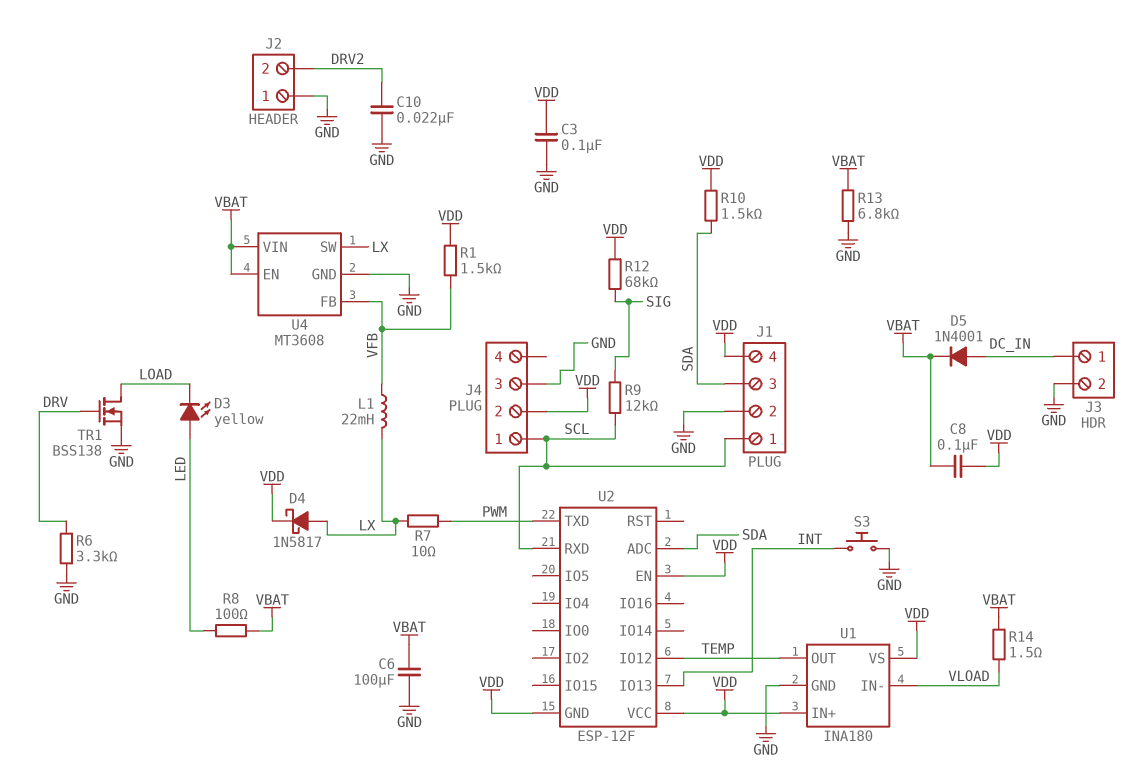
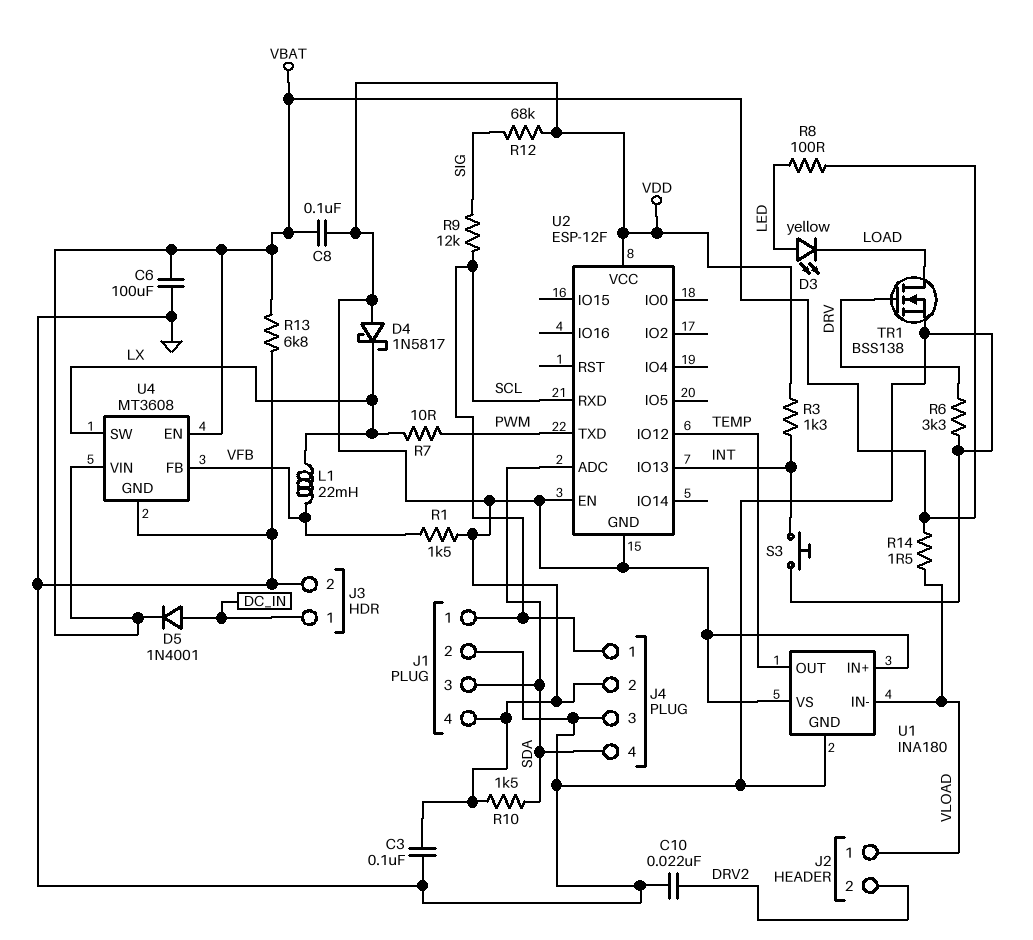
D4: schottky 1N5817 (A LX, K VDD) -> schottky 1N5817 (A VDD, K LX)
J2 pin 1: GND -> VLOAD
J4 pin 4: none -> SDA
R3: none -> 1.3k (INT, VDD)

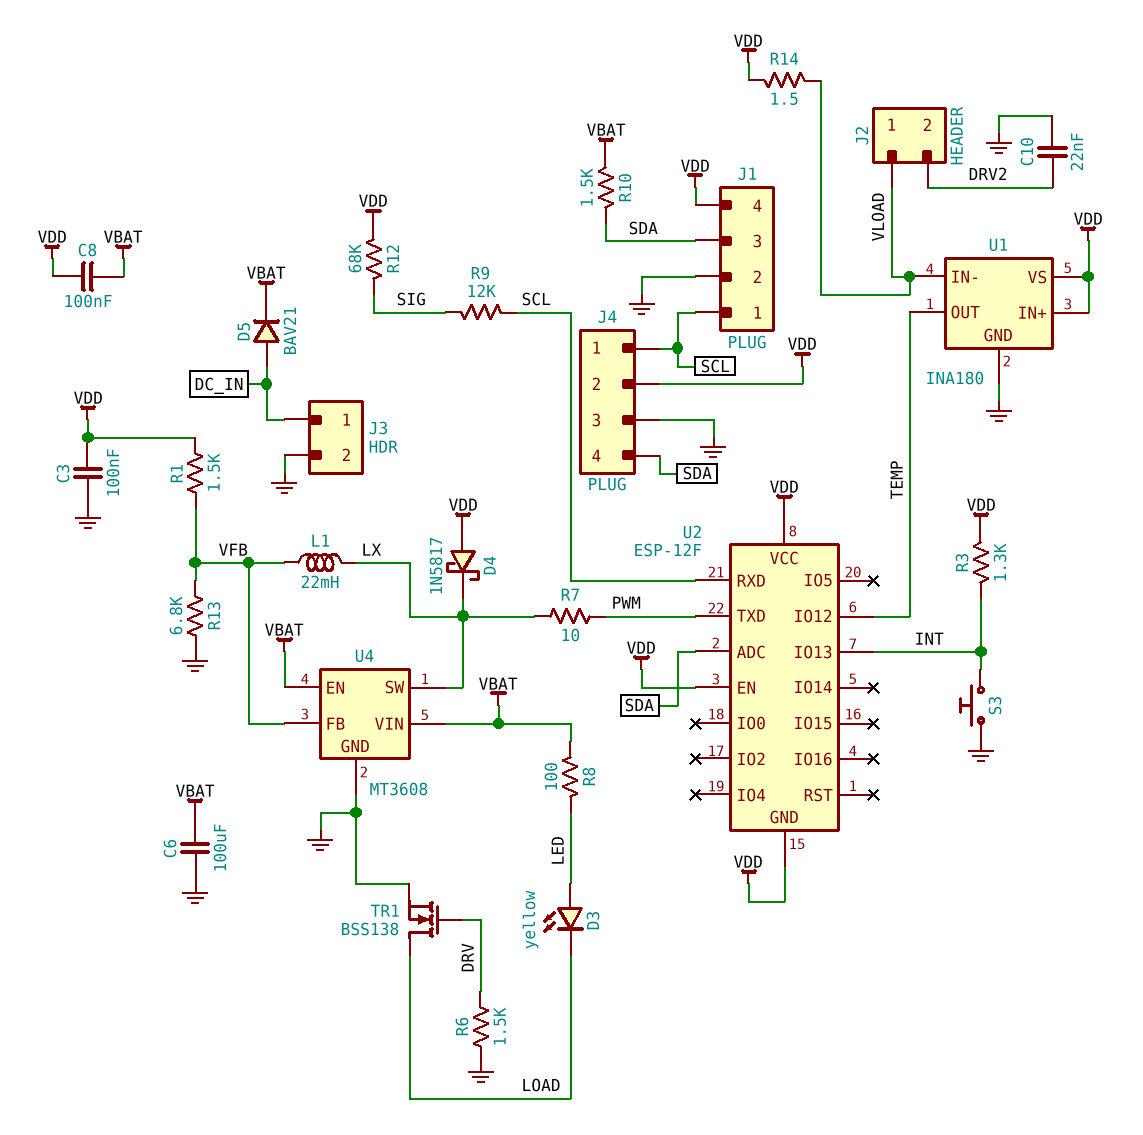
D5: diode 1N4001 (A DC_IN, K VBAT) -> diode BAV21 (A DC_IN, K VBAT)
R6: 3.3k (DRV, GND) -> 1.5k (DRV, GND)
R10: 1.5k (SDA, VDD) -> 1.5k (SDA, VBAT)
R13: 6.8k (GND, VBAT) -> 6.8k (GND, VFB)
R14: 1.5 (VBAT, VLOAD) -> 1.5 (VDD, VLOAD)

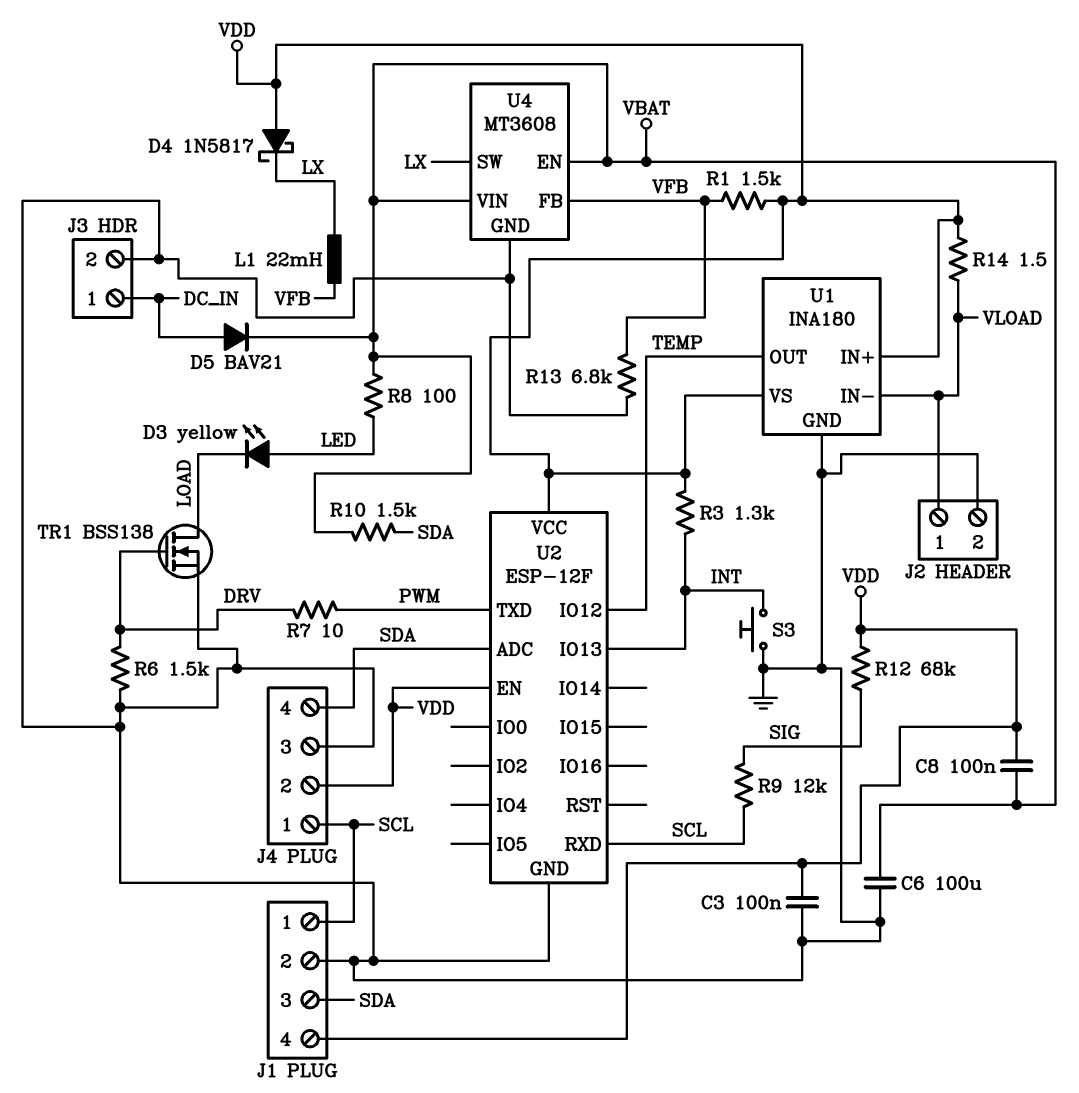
C10: 22nF (DRV2, GND) -> none
J2 pin 2: DRV2 -> GND
R7: 10 (LX, PWM) -> 10 (DRV, PWM)
U2 pin GND: VDD -> GND

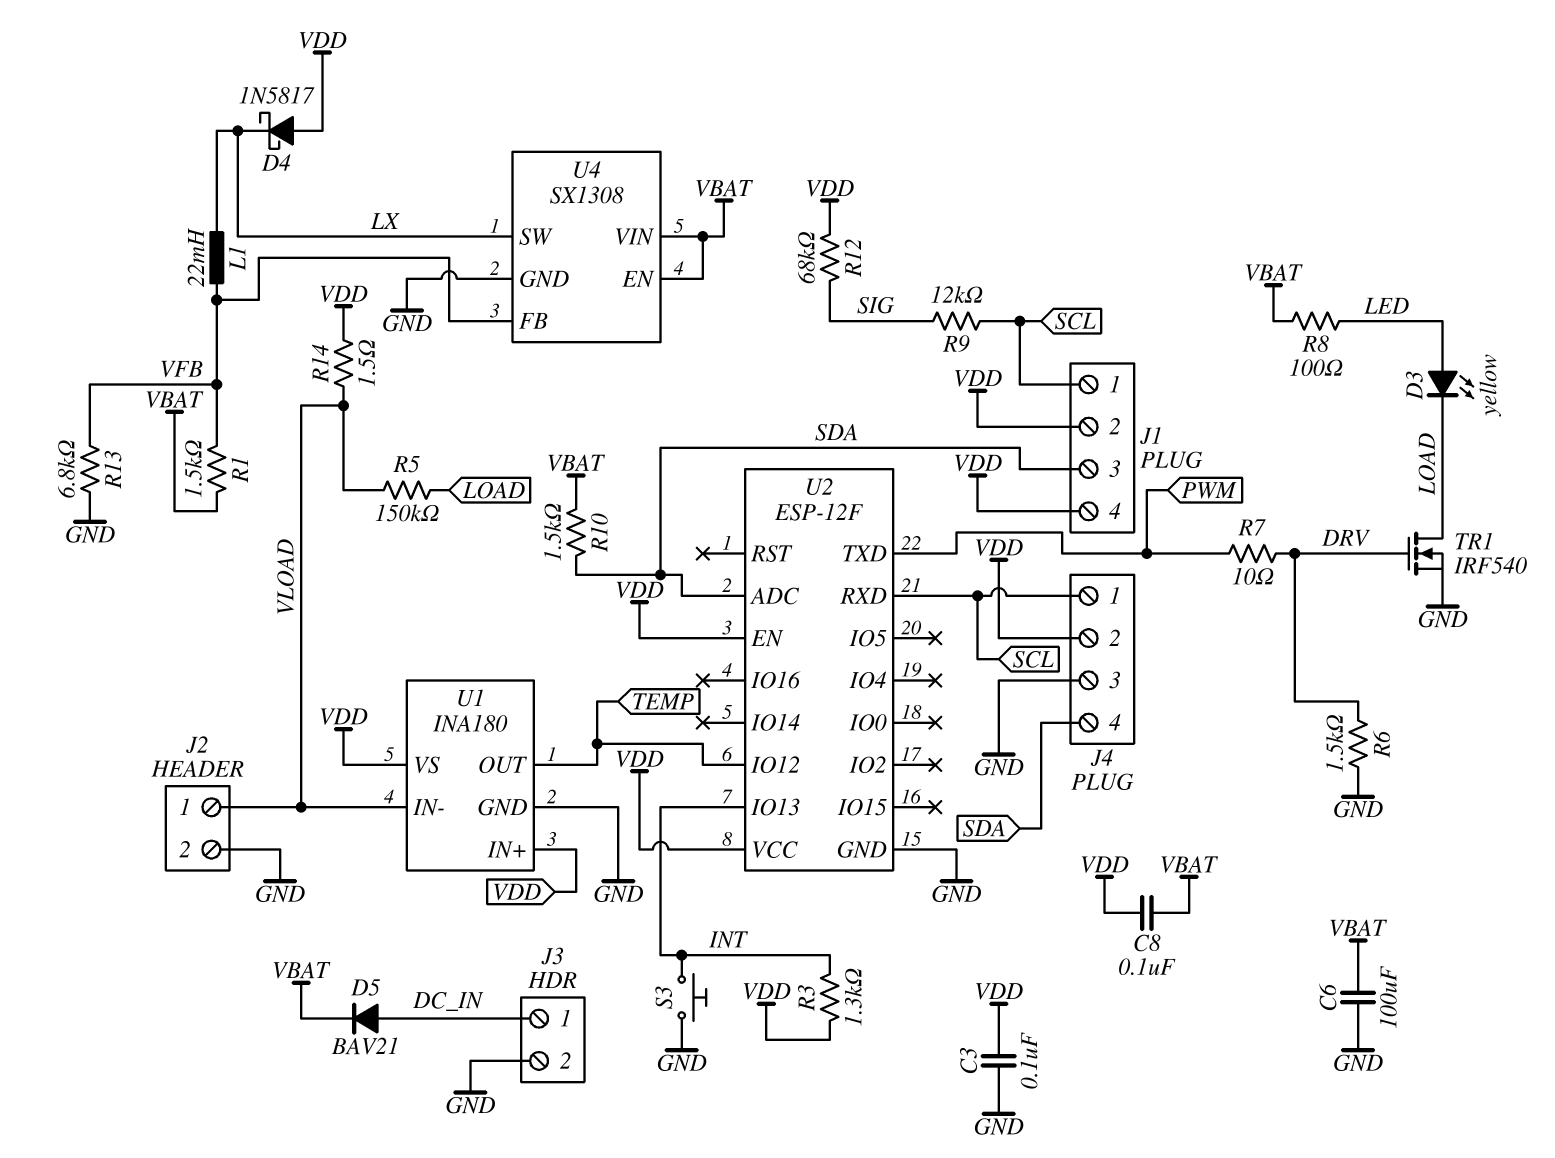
J1 pin 2: GND -> VDD
R1: 1.5k (VDD, VFB) -> 1.5k (VBAT, VFB)
R5: none -> 150k (LOAD, VLOAD)
TR1: NMOS BSS138 (G DRV, D LOAD, S GND) -> NMOS IRF540 (G DRV, D LOAD, S GND)
U4: MT3608 -> SX1308

